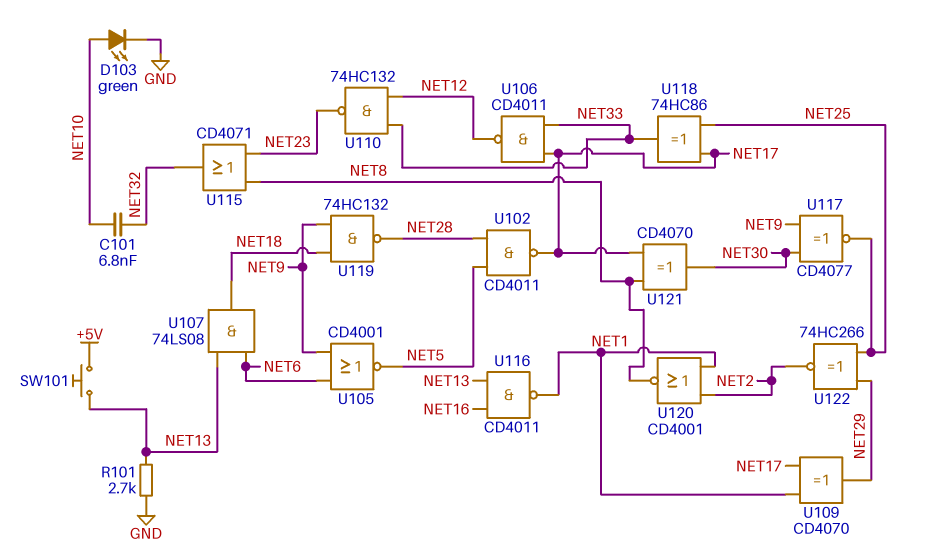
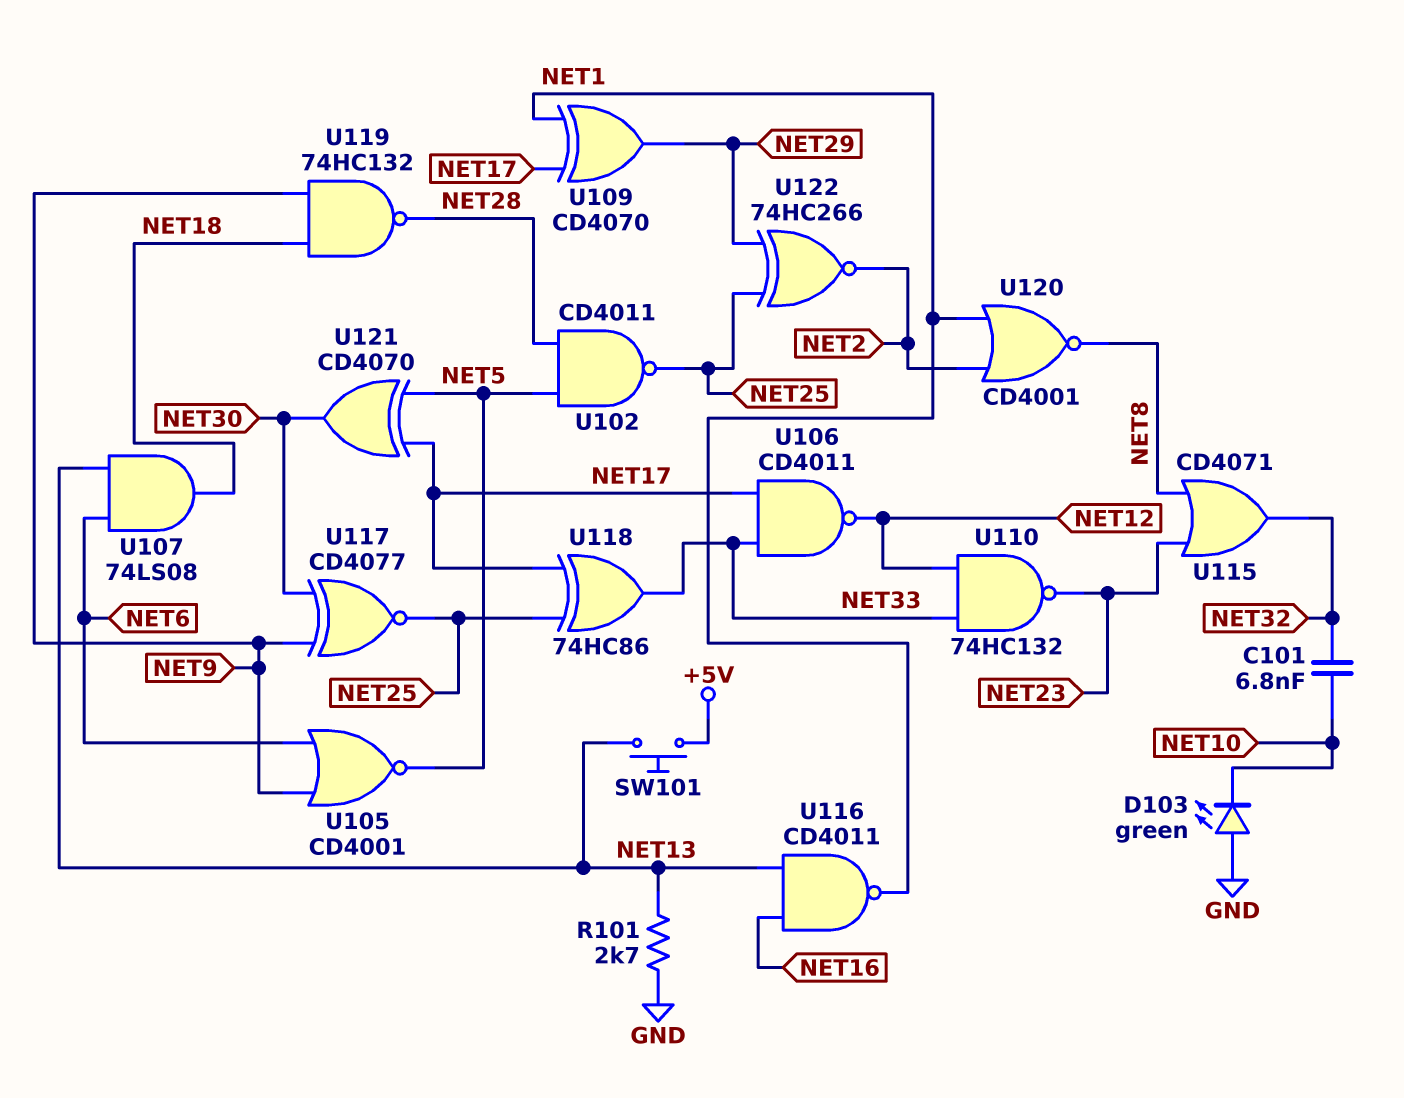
D103: LED green (A NET10, K GND) -> LED green (A GND, K NET10)
U102: NAND CD4011 (in NET5, in NET28, out NET17) -> NAND CD4011 (in NET5, in NET28, out NET25)
U121: XOR CD4070 (in NET8, in NET17, out NET30) -> XOR CD4070 (in NET5, in NET17, out NET30)

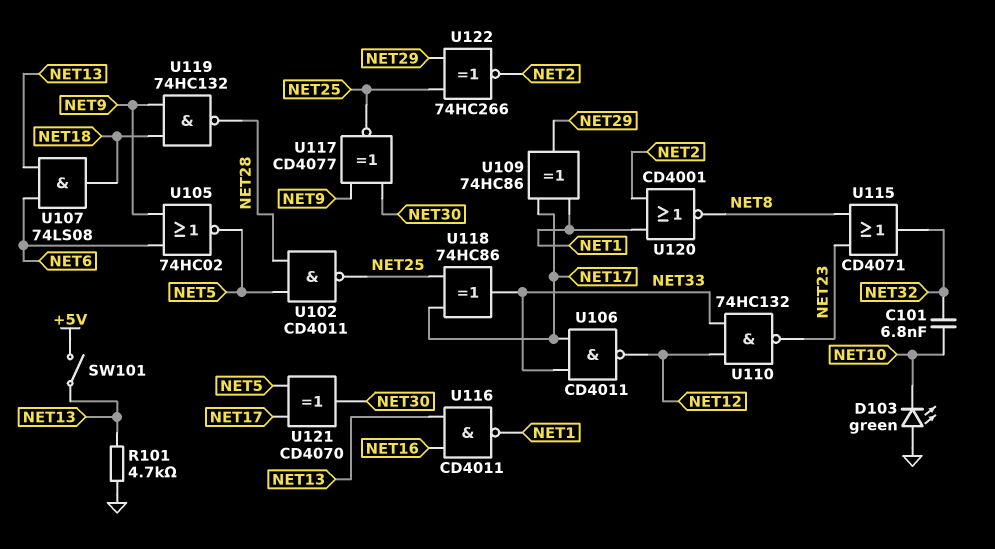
R101: 2.7k (GND, NET13) -> 4.7k (GND, NET13)
SW101: button (+5V, NET13) -> switch (+5V, NET13)
U105: NOR CD4001 (in NET6, in NET9, out NET5) -> NOR 74HC02 (in NET6, in NET9, out NET5)
U109: XOR CD4070 (in NET1, in NET17, out NET29) -> XOR 74HC86 (in NET1, in NET17, out NET29)

